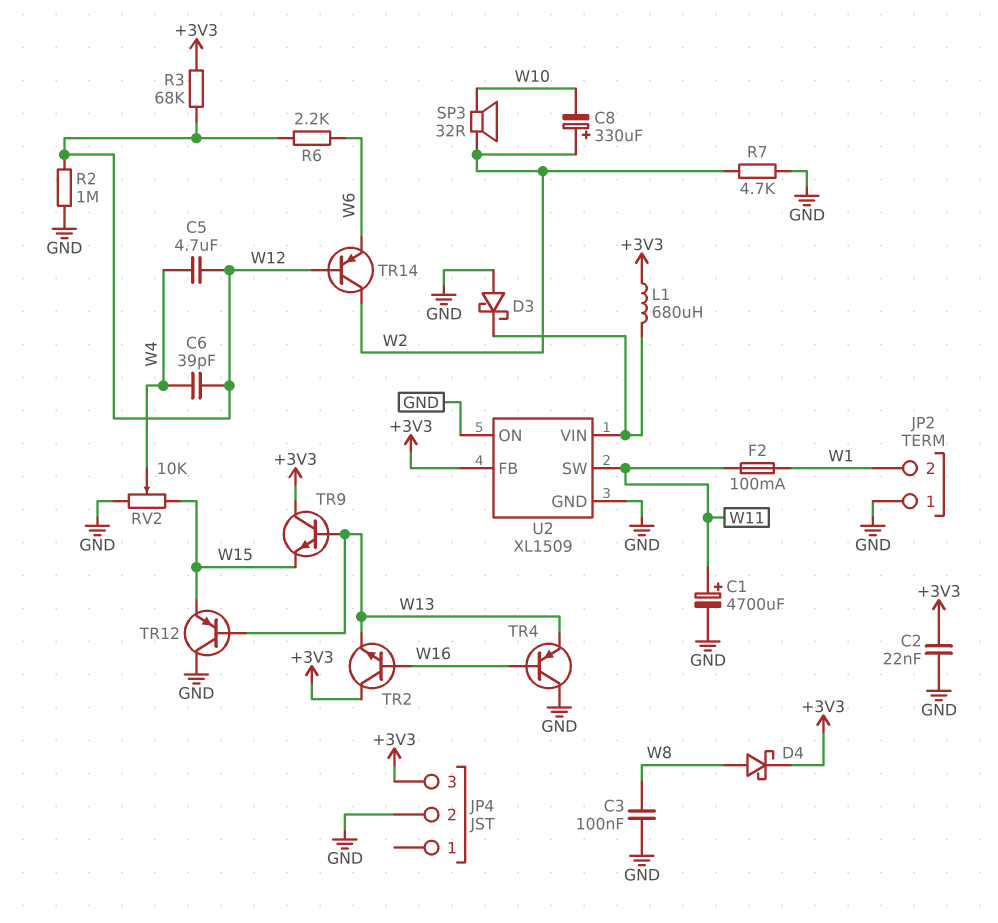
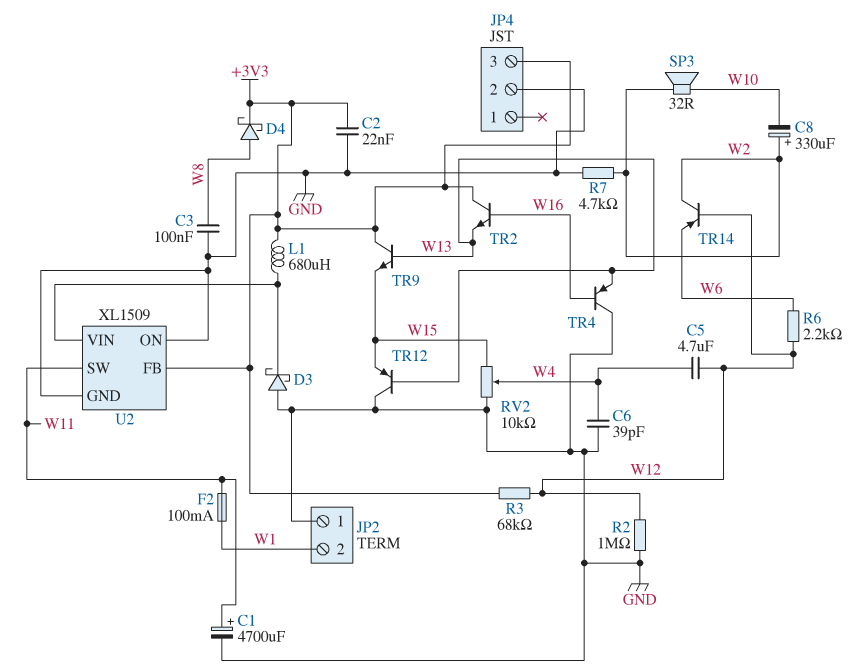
C6: 39pF (W4, W12) -> 39pF (GND, W4)

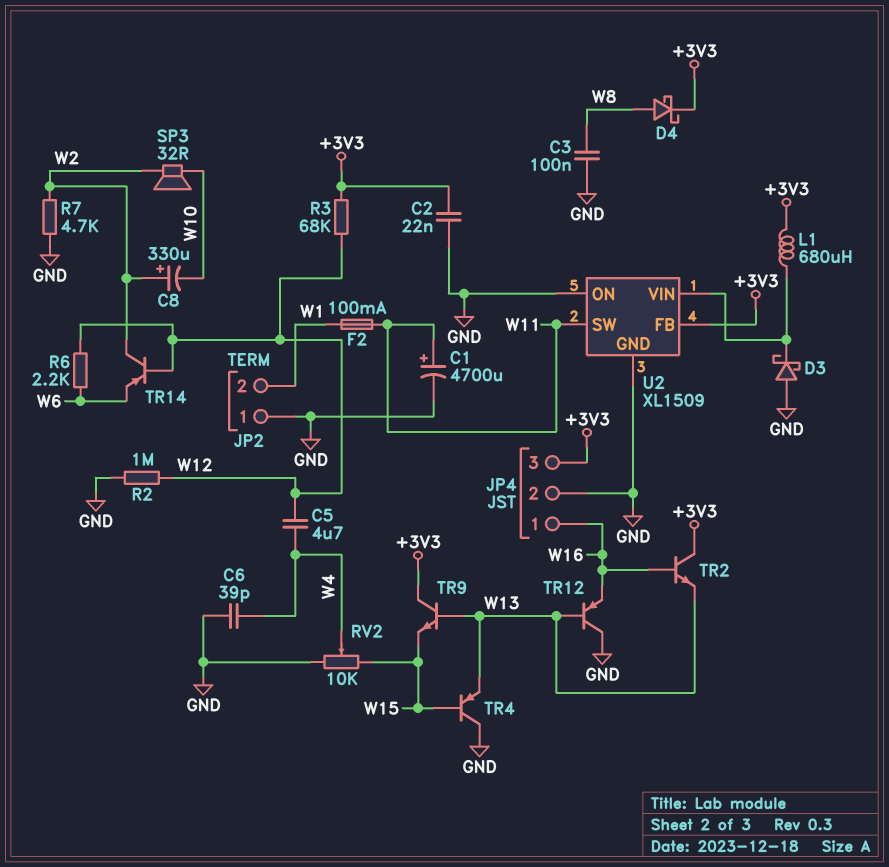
JP4 pin 1: none -> W16
TR4: PNP (B W16, C GND, E W13) -> PNP (B W15, C GND, E W13)
TR12: PNP (B W13, C GND, E W15) -> PNP (B W13, C GND, E W16)

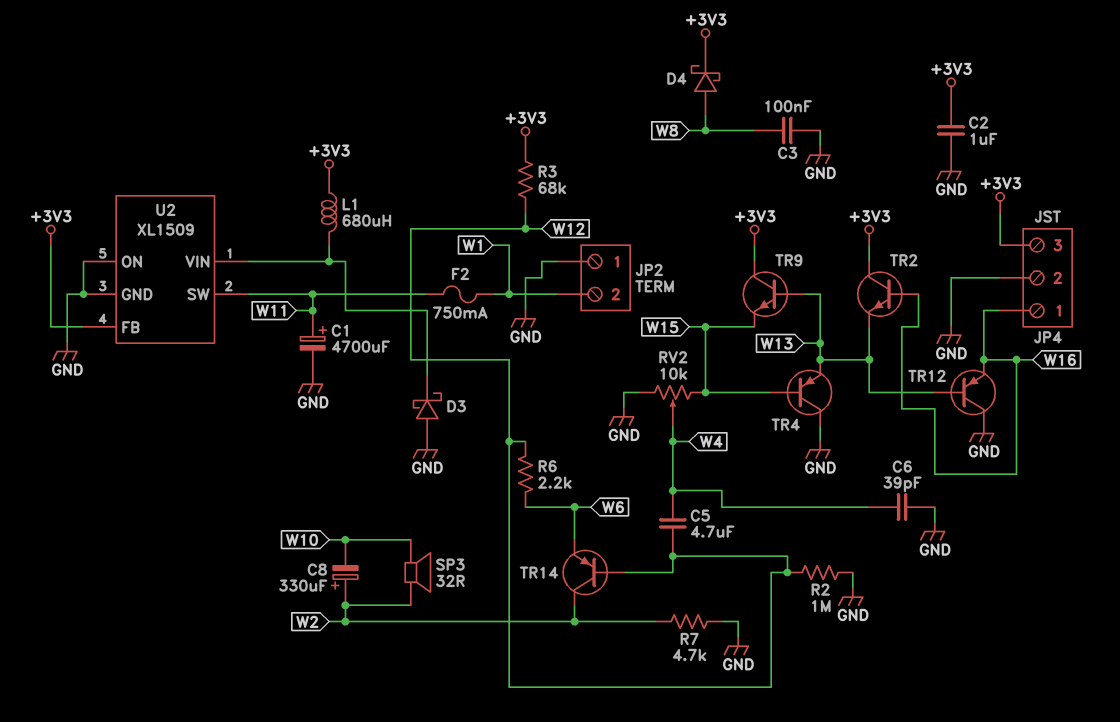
C2: 22nF (+3V3, GND) -> 1uF (+3V3, GND)
F2: 100mA (W1, W11) -> 750mA (W1, W11)

